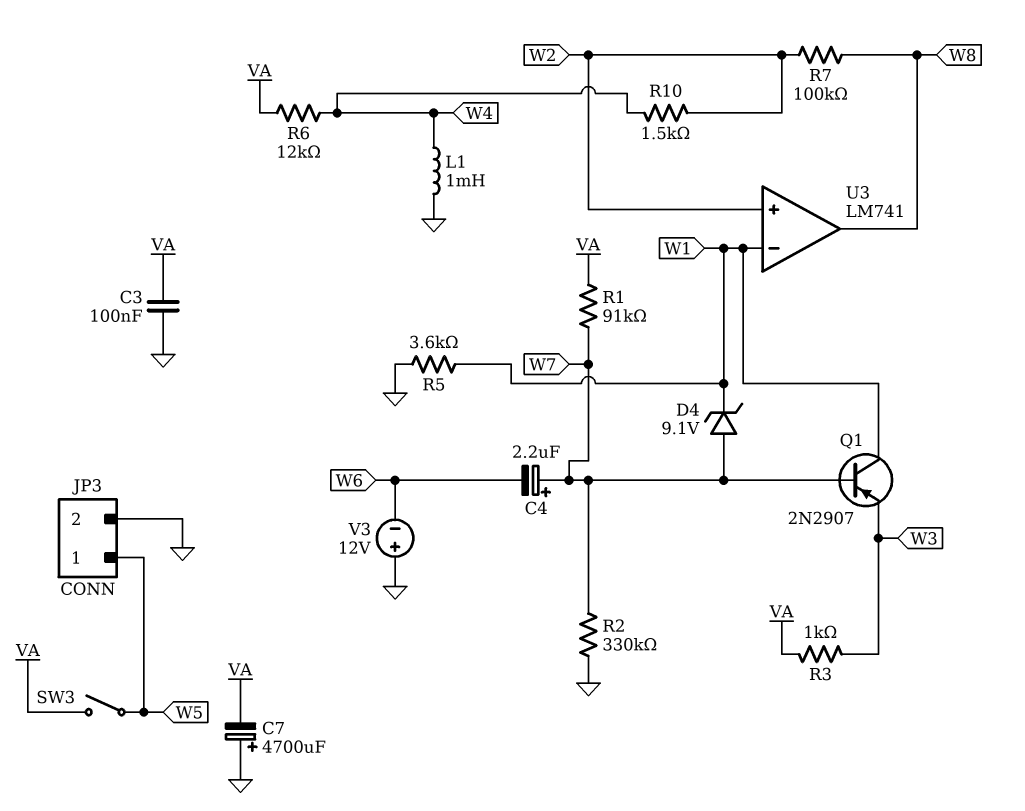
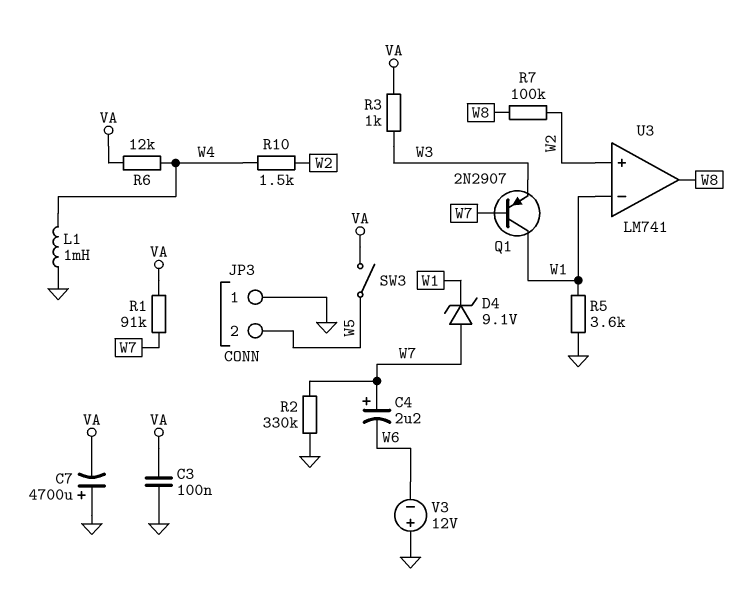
JP3 pin 1: W5 -> GND
JP3 pin 2: GND -> W5

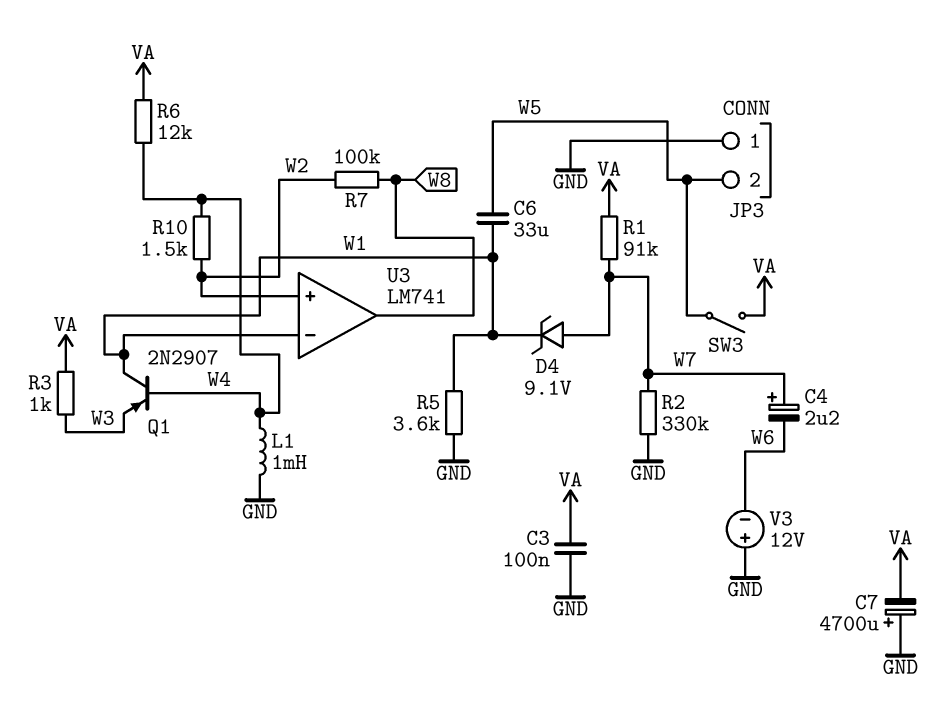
C6: none -> 33uF (W1, W5)
Q1: PNP 2N2907 (B W7, C W1, E W3) -> PNP 2N2907 (B W4, C W1, E W3)

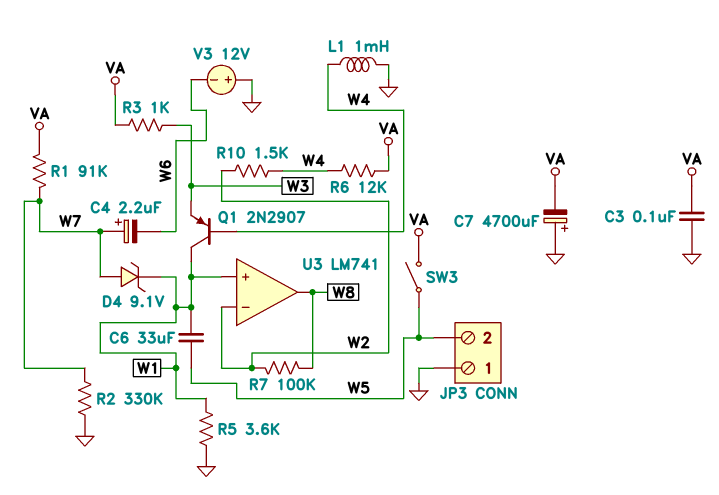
U3 pin in+: W2 -> W1
U3 pin in-: W1 -> W2

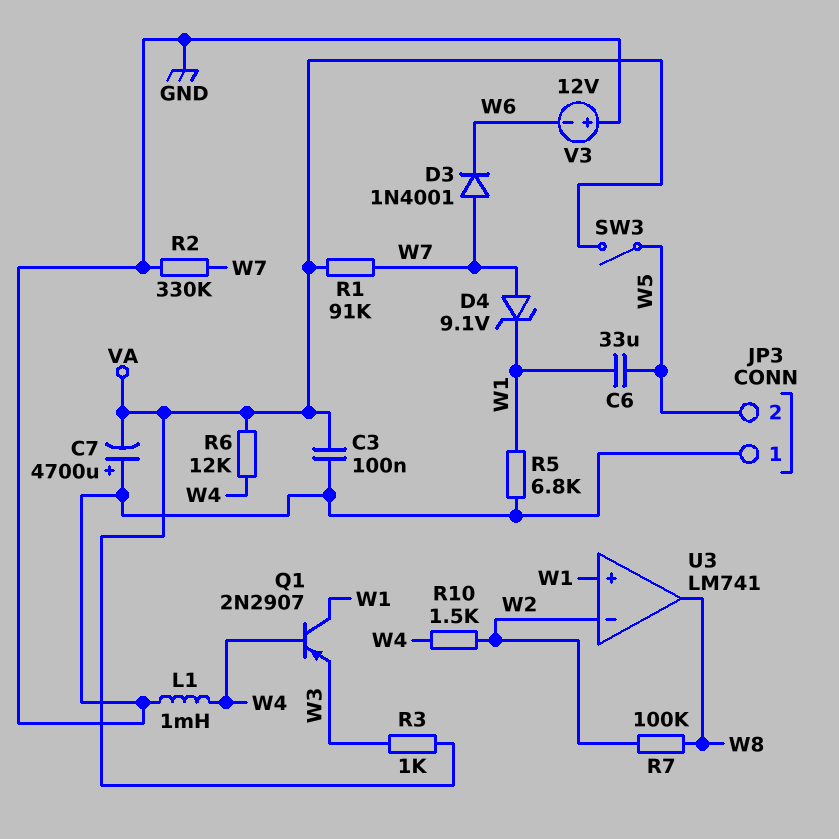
C4: 2.2uF (plus W7, minus W6) -> none
D3: none -> diode 1N4001 (A W7, K W6)
R5: 3.6k (GND, W1) -> 6.8k (GND, W1)

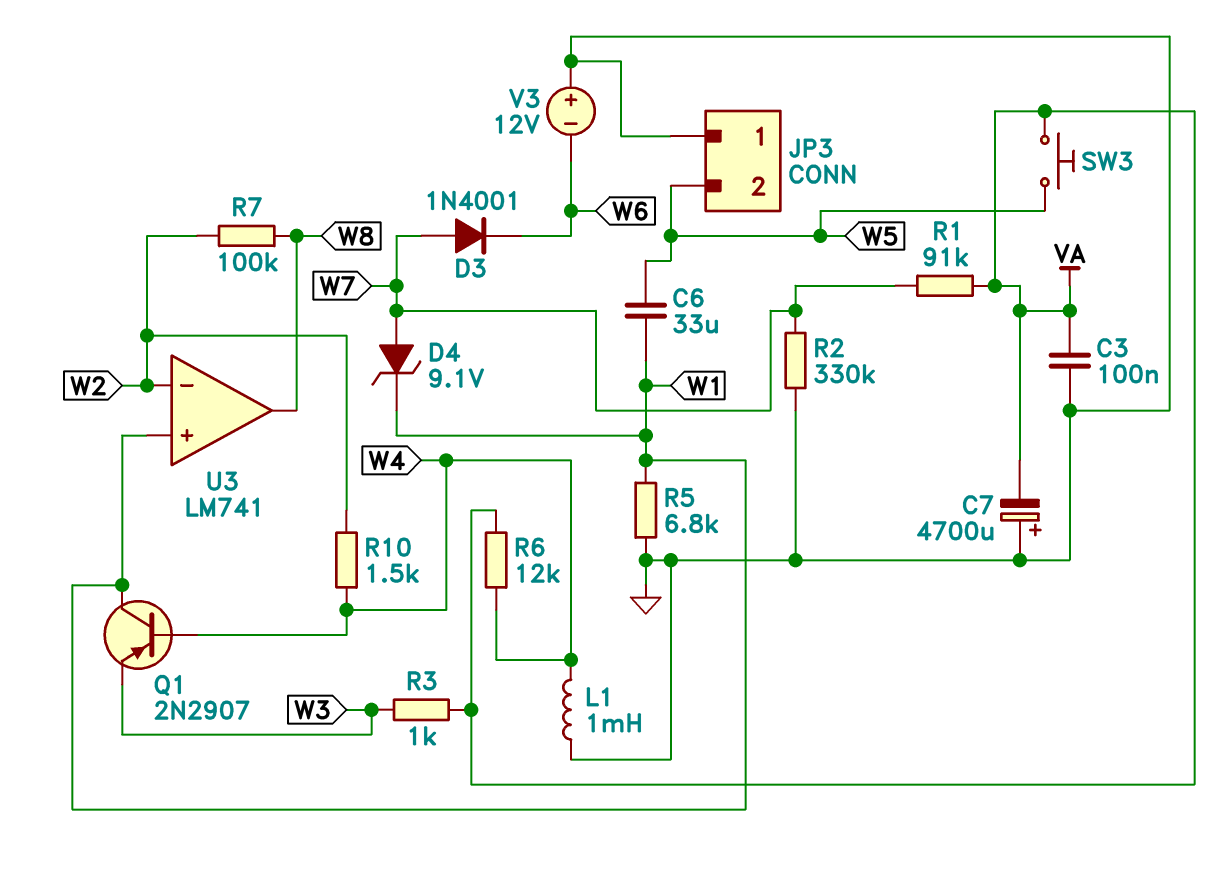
SW3: switch (VA, W5) -> button (VA, W5)

